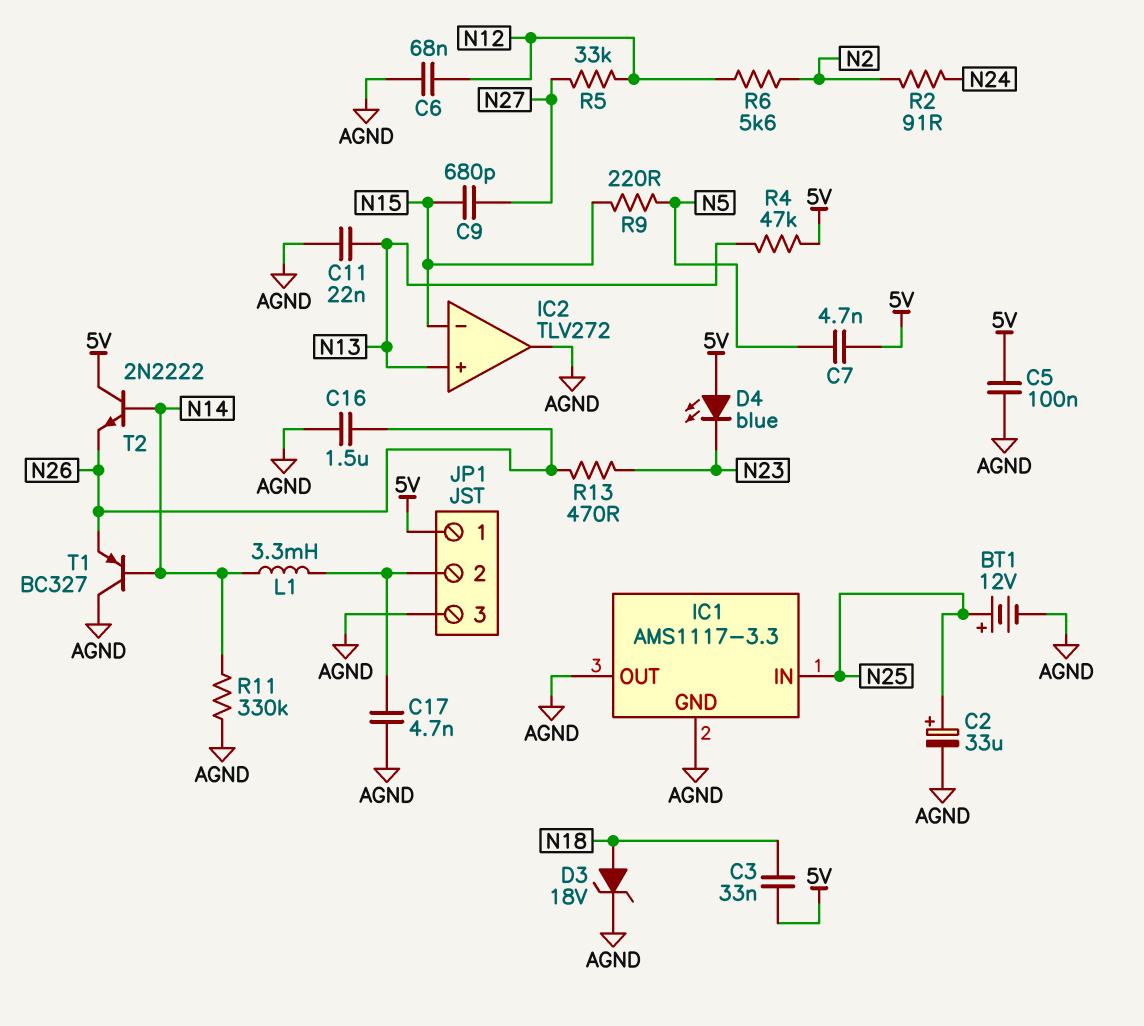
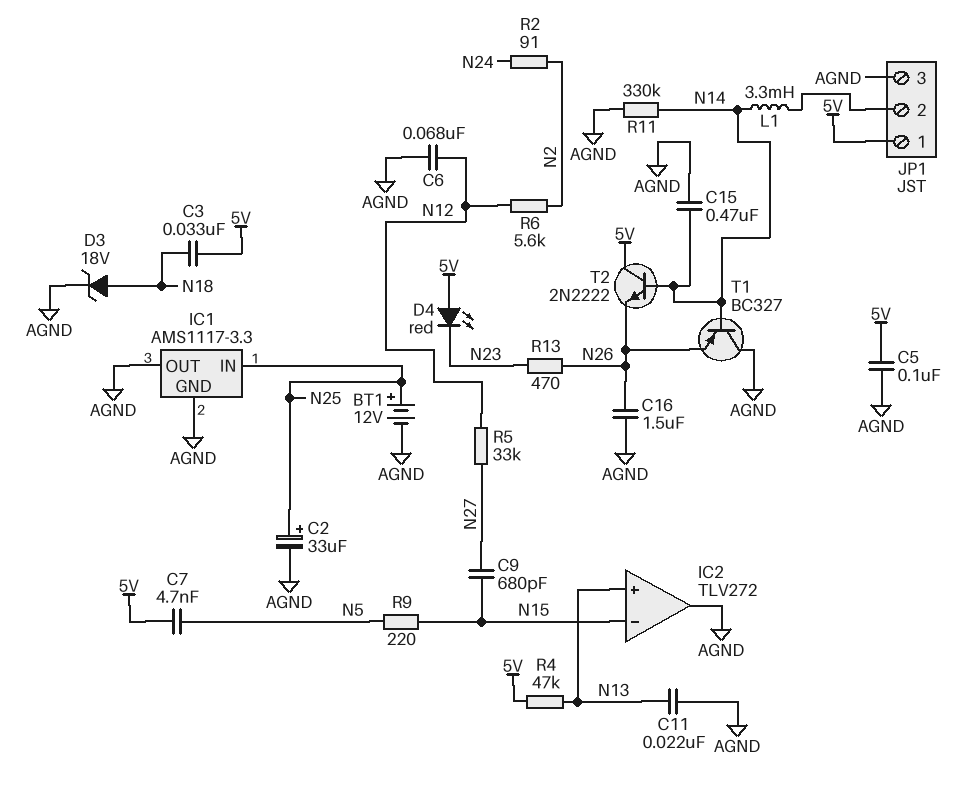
C15: none -> 470nF (AGND, N14)
C17: 4.7nF (AGND, JP1/2) -> none
D4: LED blue (A 5V, K N23) -> LED red (A 5V, K N23)

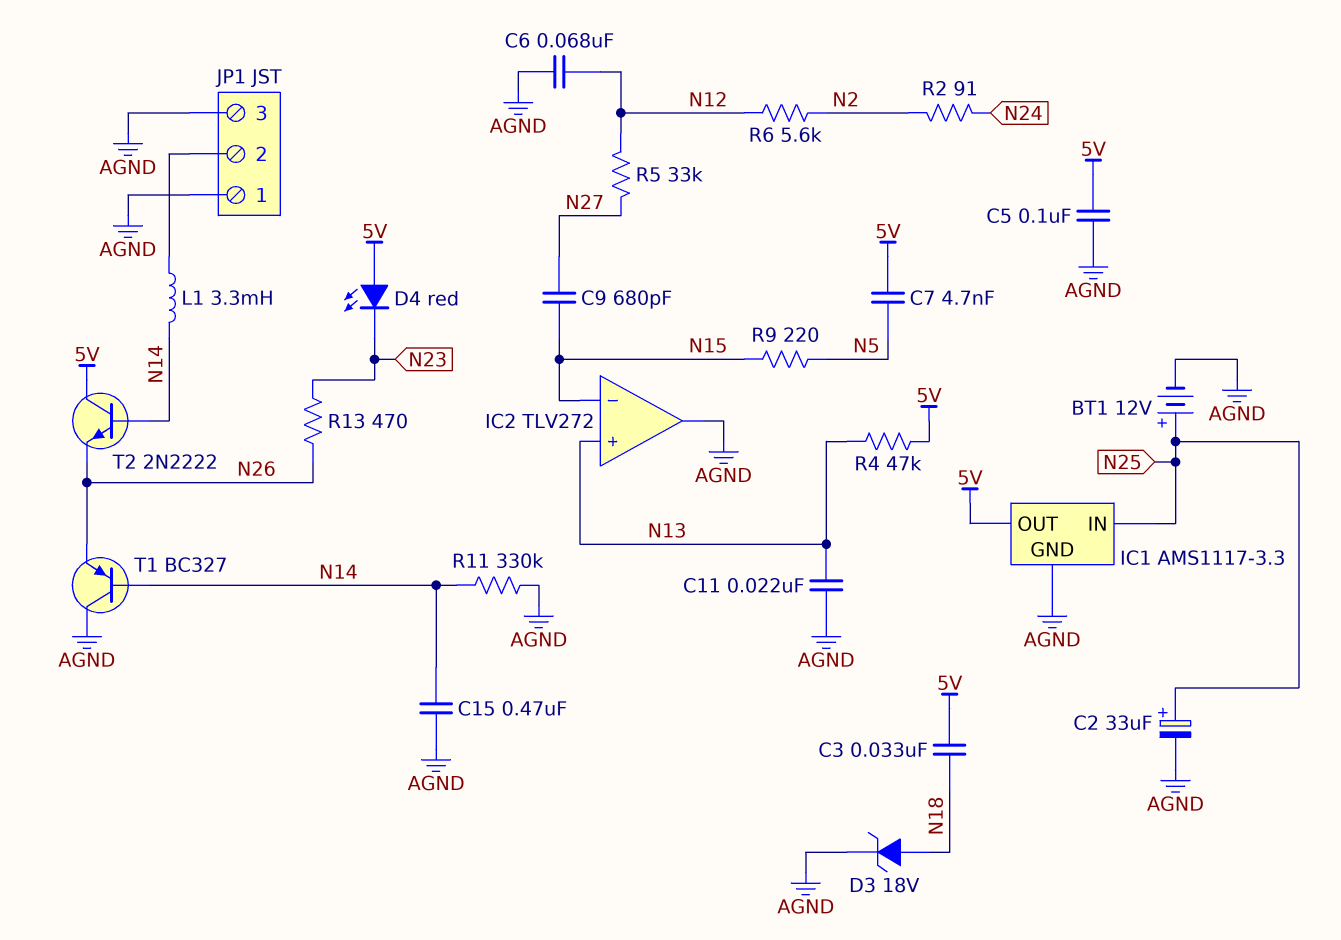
C16: 1.5uF (AGND, N26) -> none
IC1 pin OUT: AGND -> 5V
JP1 pin 1: 5V -> AGND

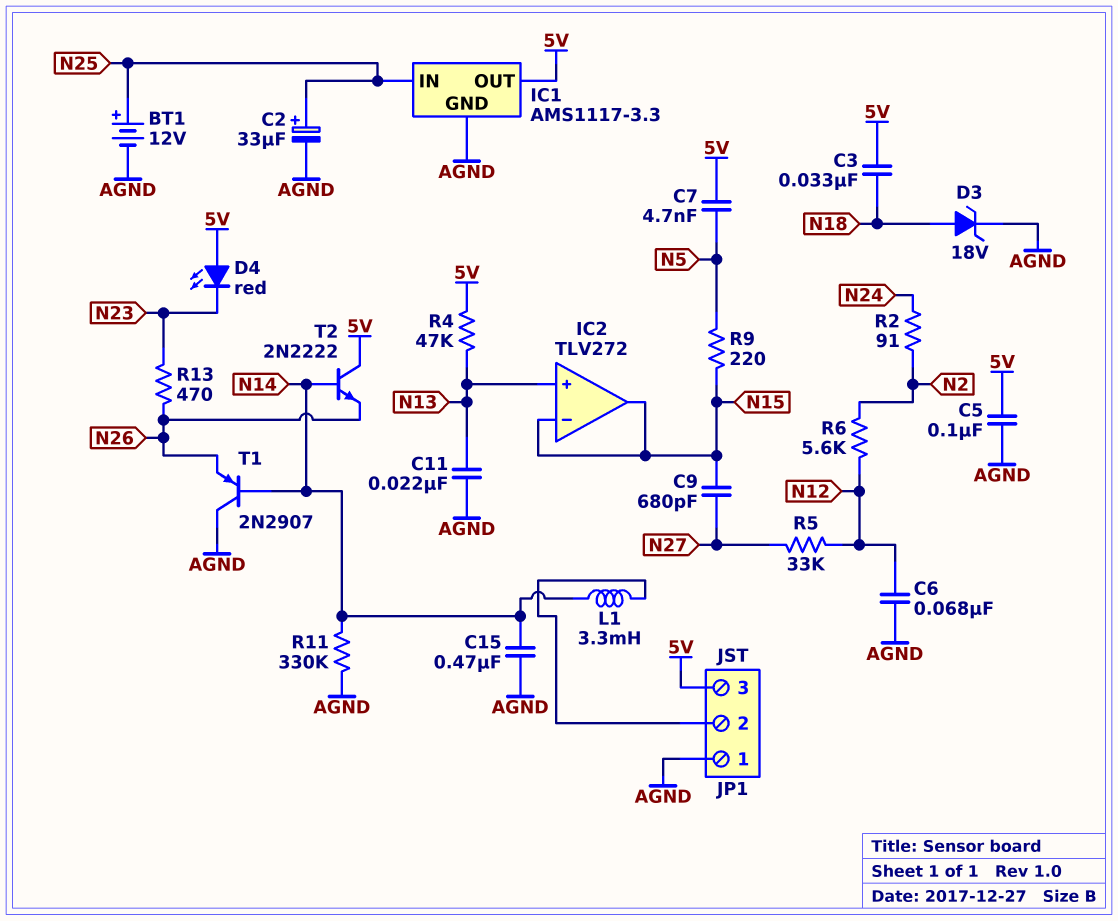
IC2 pin out: AGND -> N15
JP1 pin 3: AGND -> 5V
T1: PNP BC327 (B N14, C AGND, E N26) -> PNP 2N2907 (B N14, C AGND, E N26)

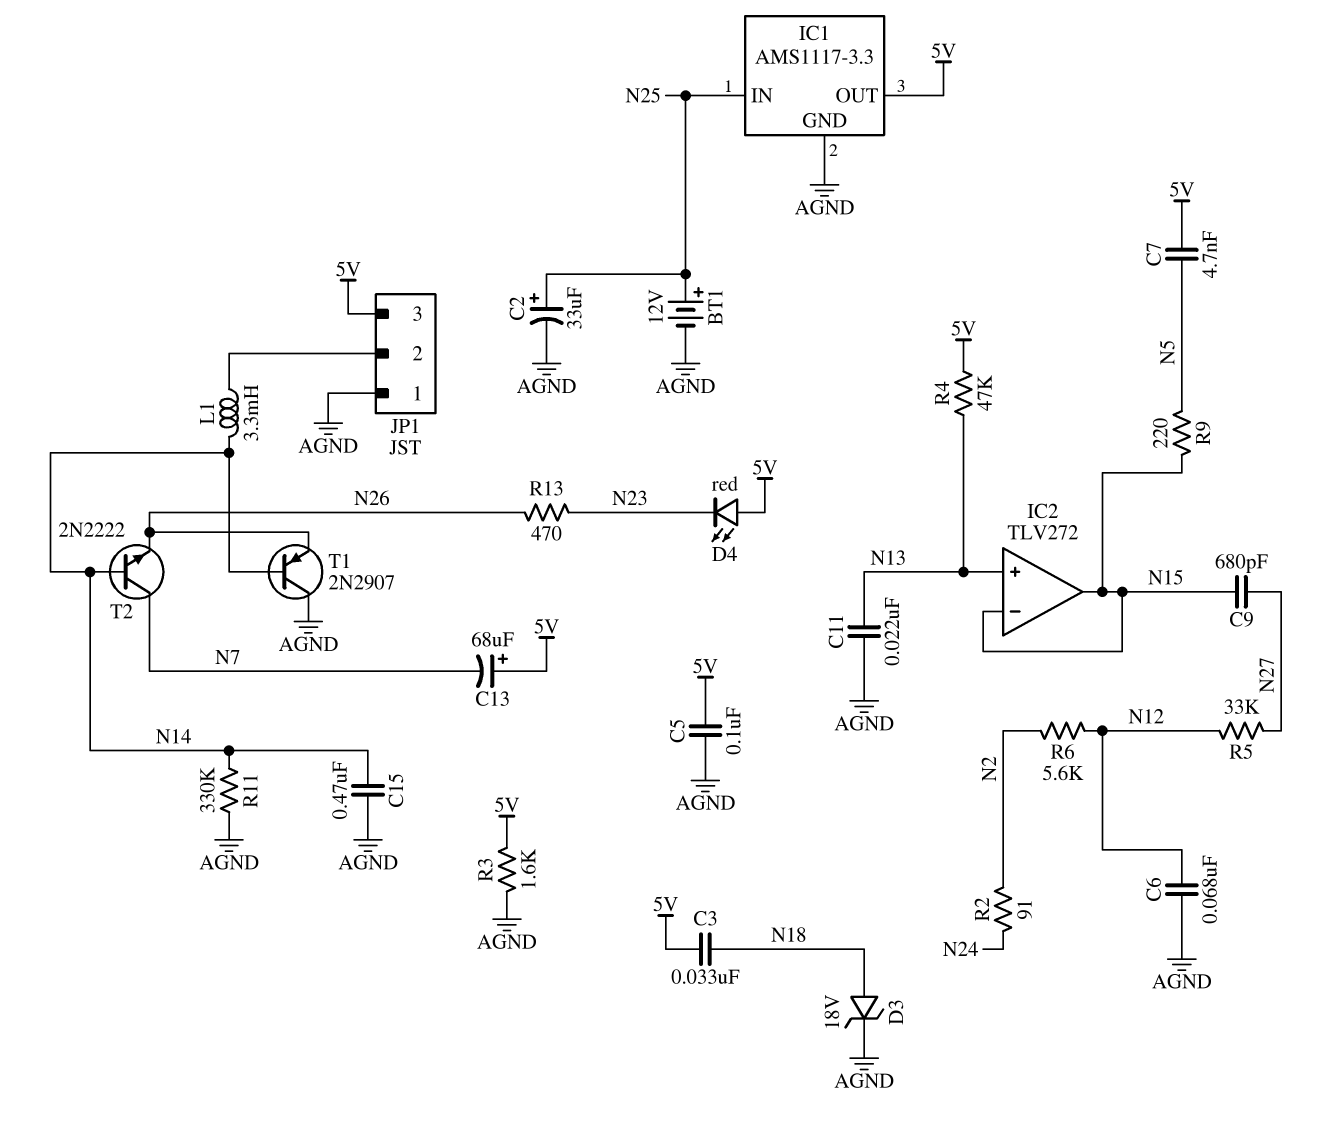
C13: none -> 68uF (plus 5V, minus N7)
R3: none -> 1.6k (5V, AGND)
T2: NPN 2N2222 (B N14, C 5V, E N26) -> NPN 2N2222 (B N14, C N7, E N26)

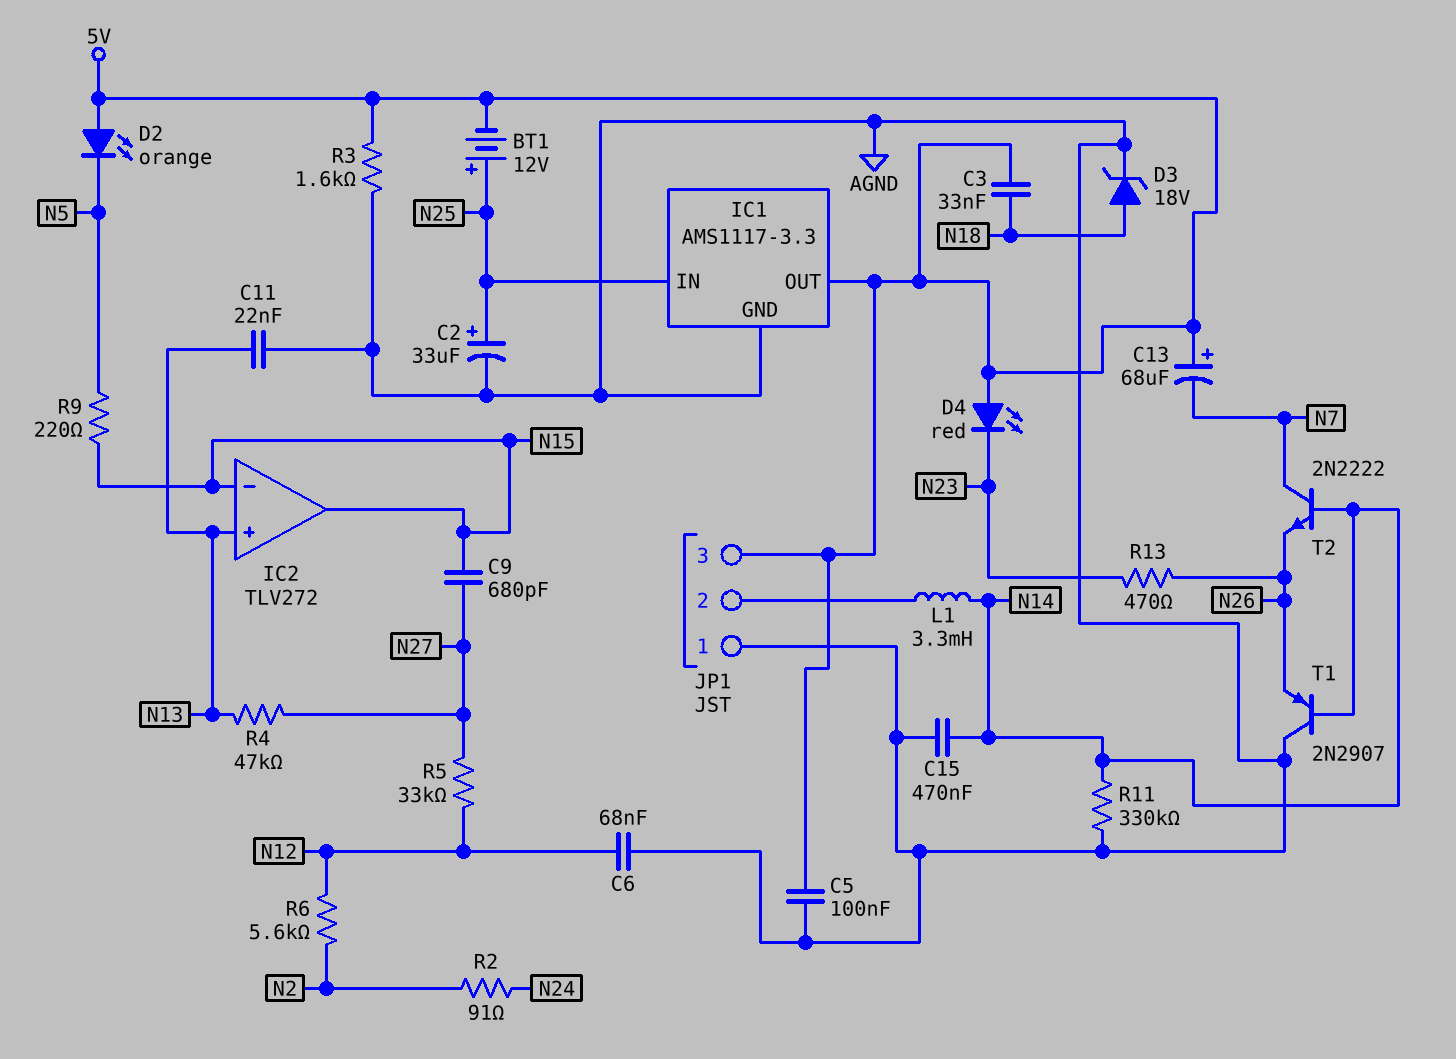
BT1: 12V (plus N25, minus AGND) -> 12V (plus N25, minus 5V)
C7: 4.7nF (5V, N5) -> none
D2: none -> LED orange (A 5V, K N5)
R4: 47k (5V, N13) -> 47k (N13, N27)

